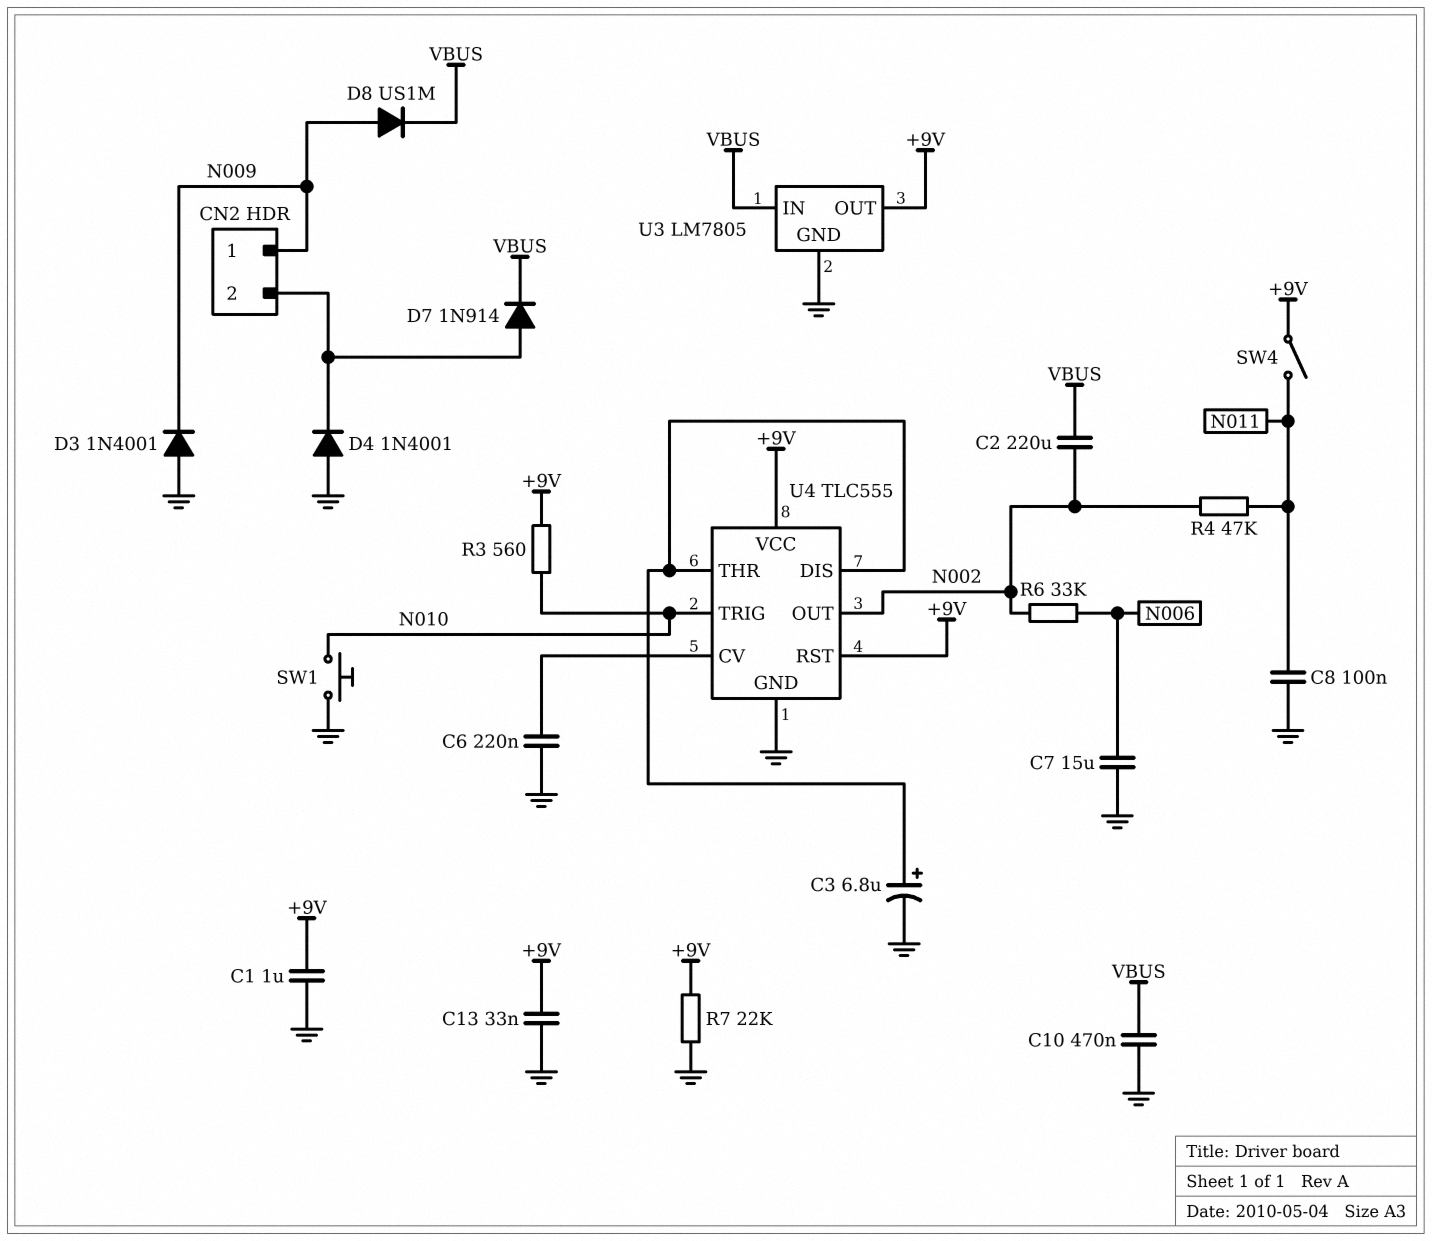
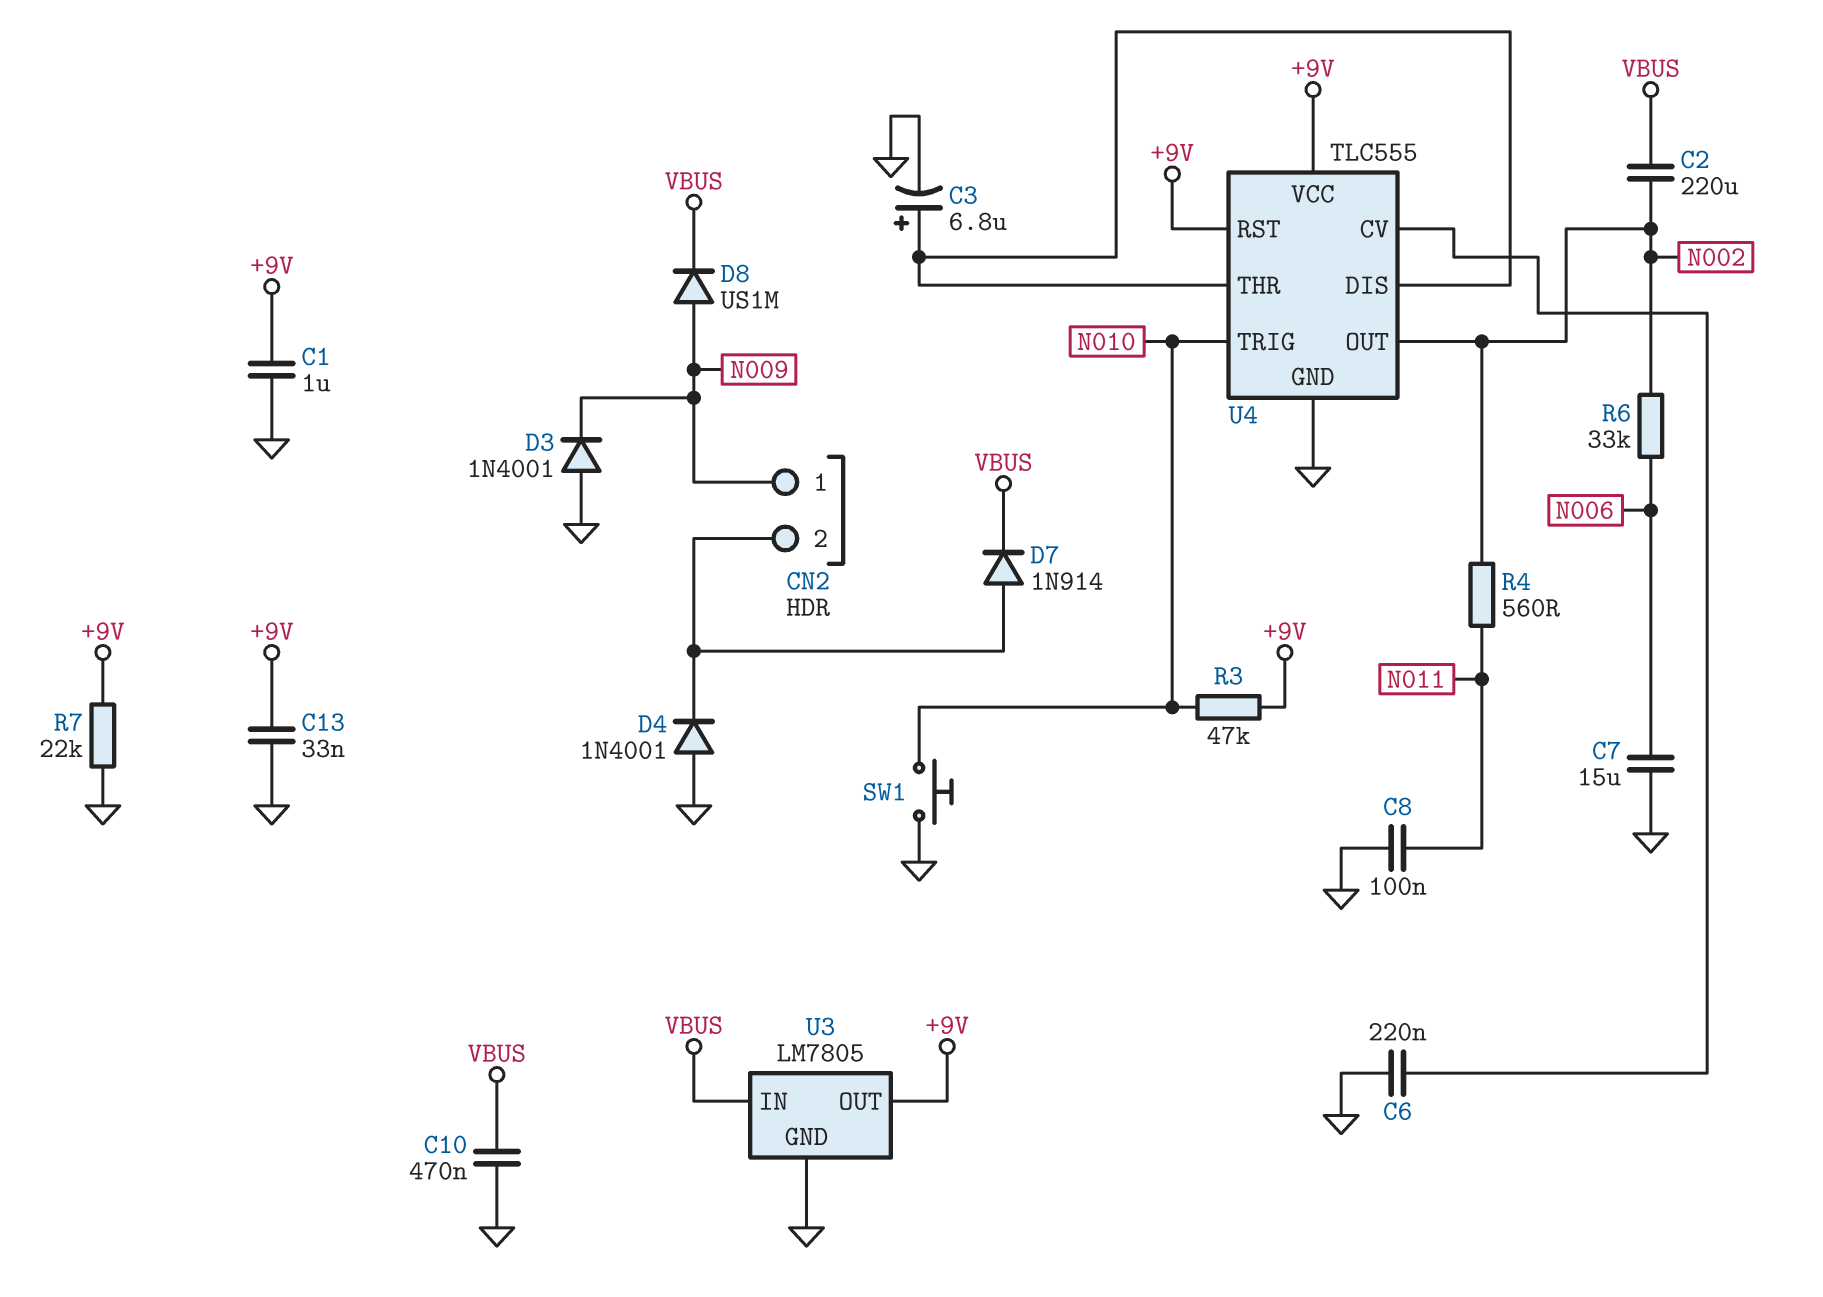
R3: 560 (+9V, N010) -> 47k (+9V, N010)
R4: 47k (N002, N011) -> 560 (N002, N011)
SW4: switch (+9V, N011) -> none

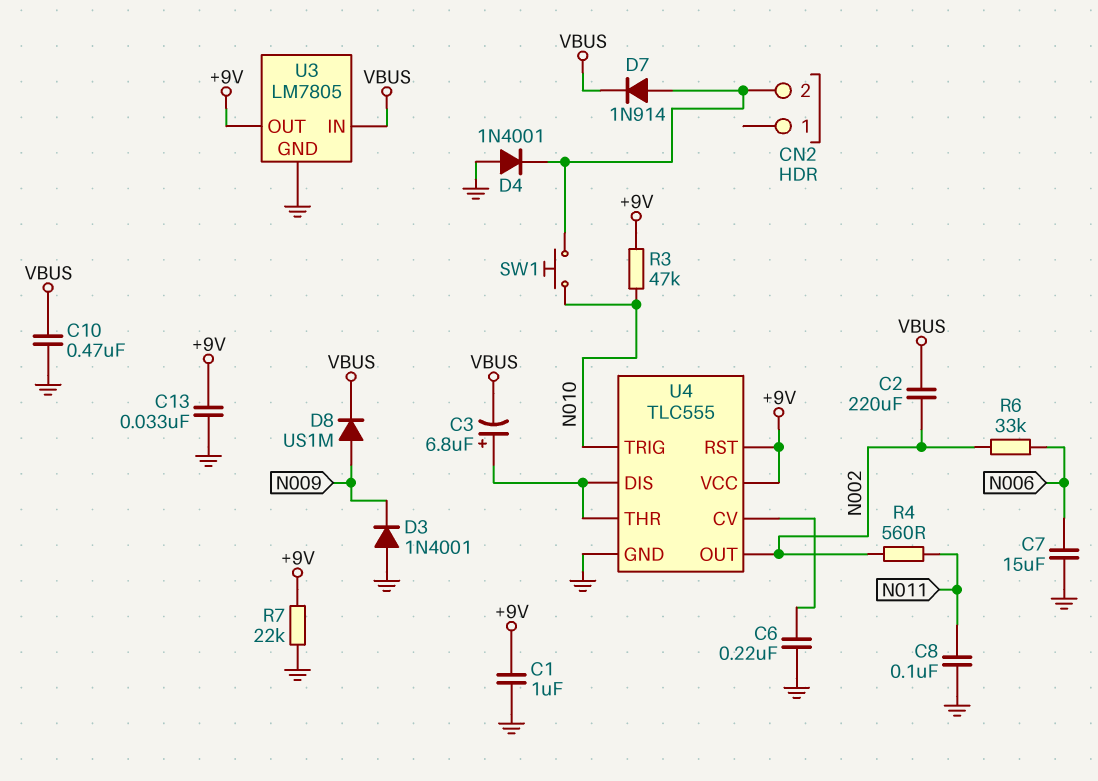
C3: 6.8uF (plus U4/DIS, minus GND) -> 6.8uF (plus U4/DIS, minus VBUS)
CN2 pin 1: N009 -> none
SW1: button (GND, N010) -> button (CN2/2, N010)

